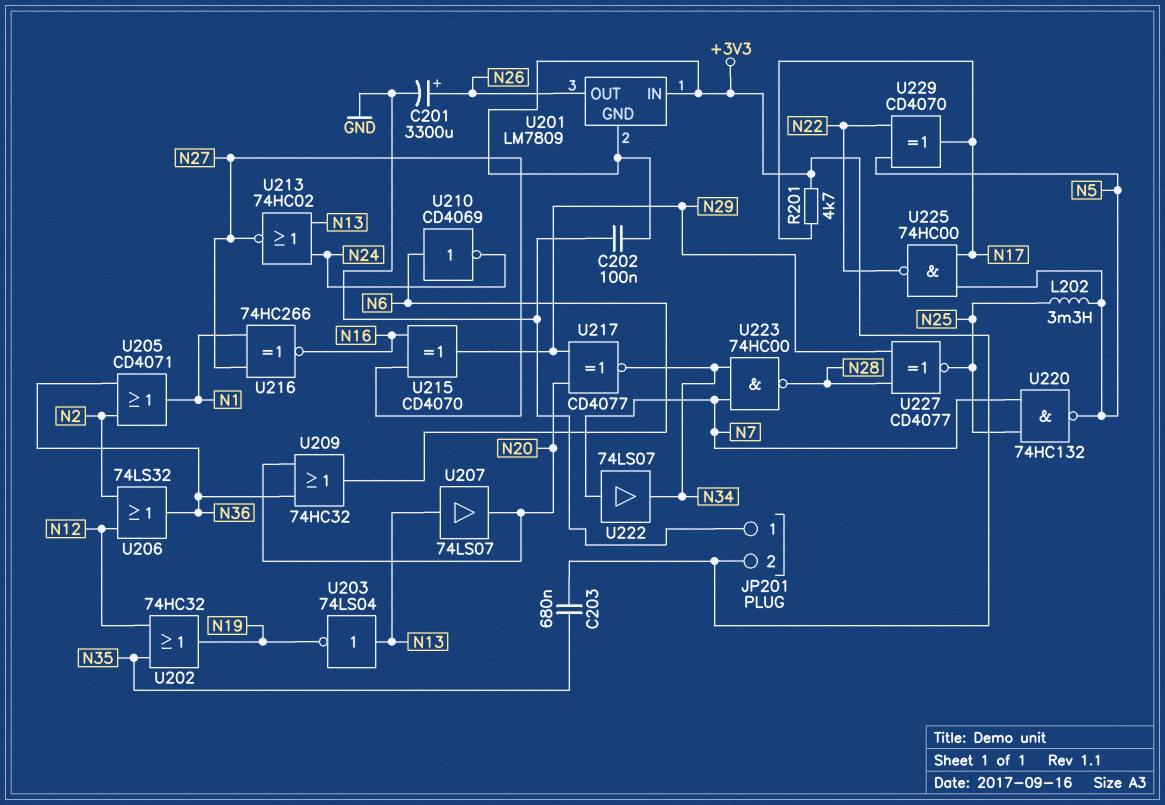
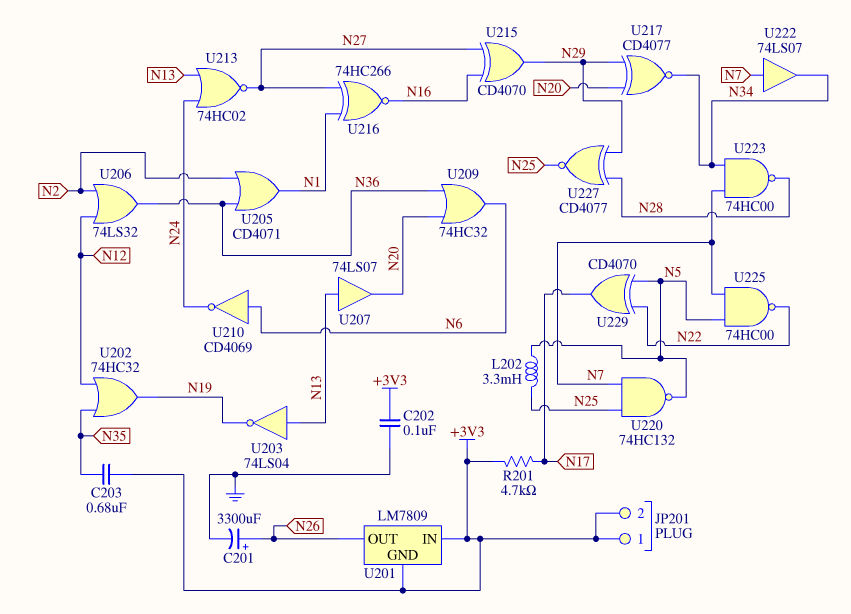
JP201 pin 1: GND -> +3V3
U225: NAND 74HC00 (in N5, in N17, out N22) -> NAND 74HC00 (in N5, in N7, out N22)

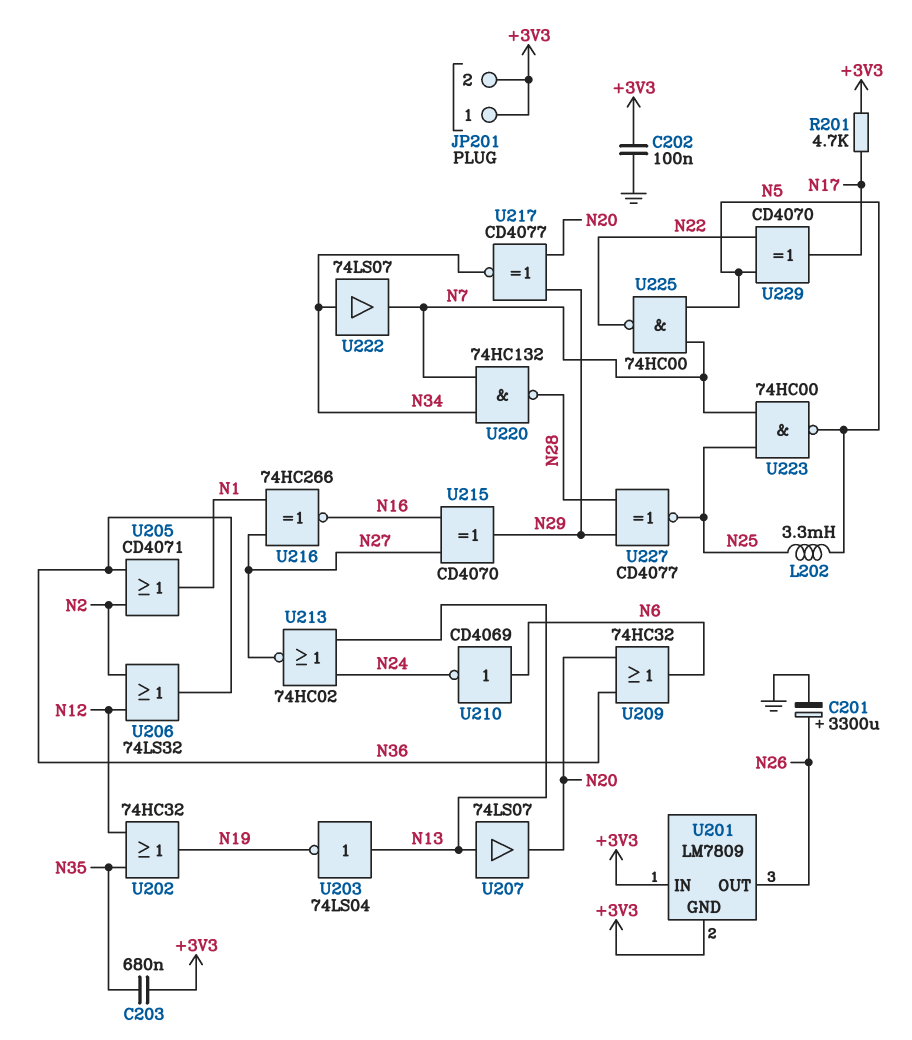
U220: NAND 74HC132 (in N7, in N25, out N5) -> NAND 74HC132 (in N7, in N34, out N28)
U222: buffer 74LS07 (in N7, out N34) -> buffer 74LS07 (in N34, out N7)
U223: NAND 74HC00 (in N7, in N34, out N28) -> NAND 74HC00 (in N7, in N25, out N5)

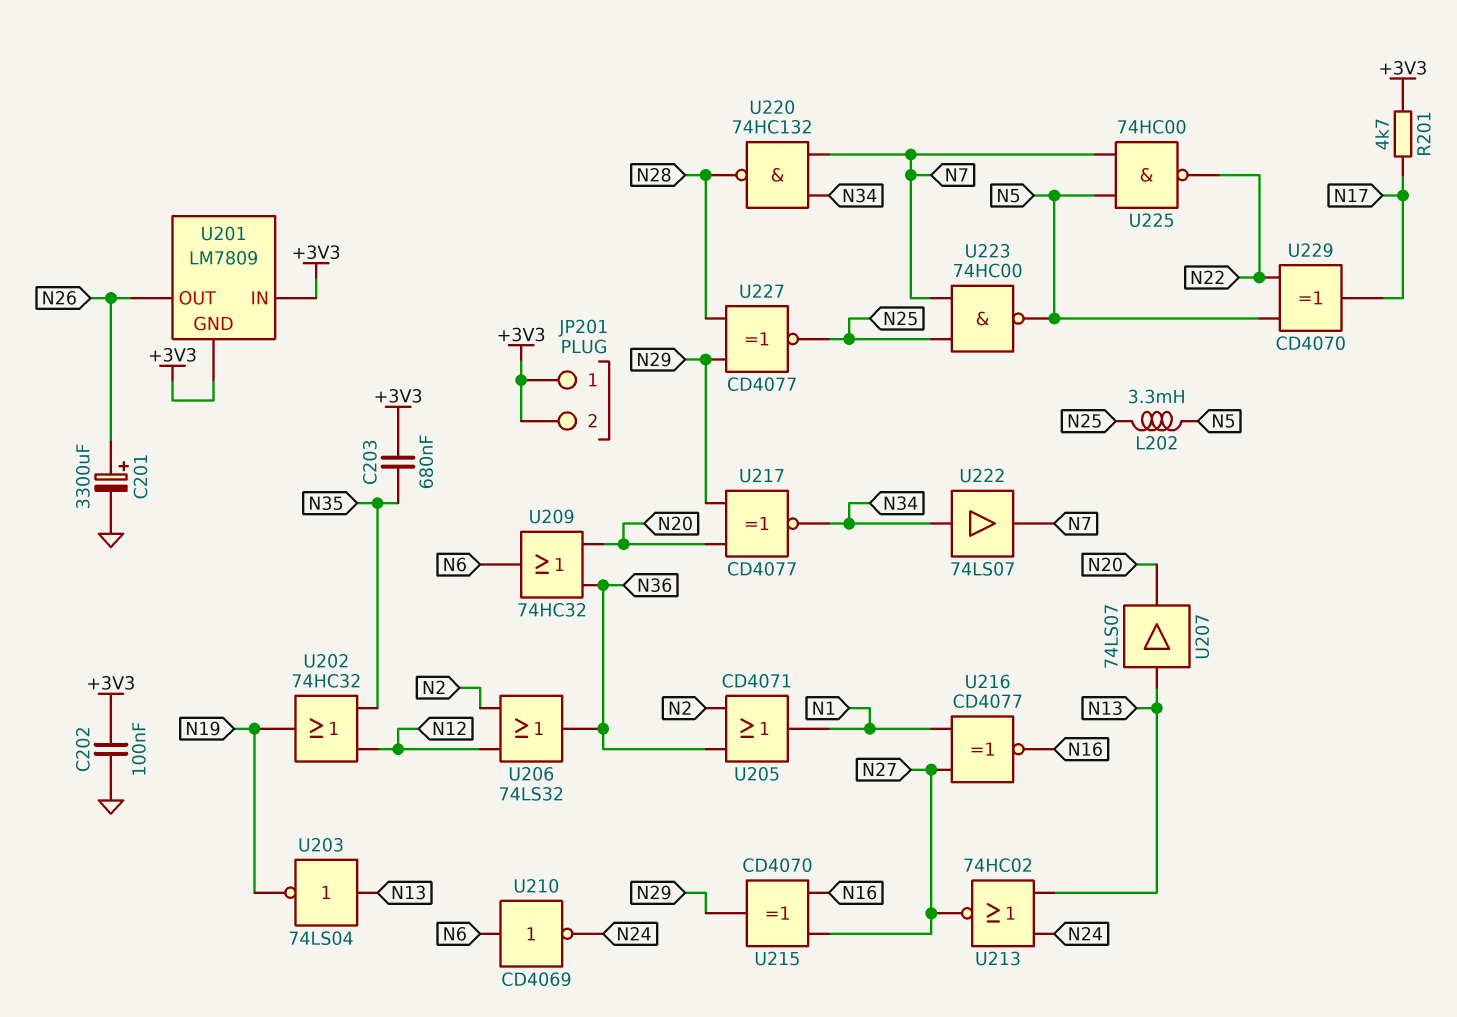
U216: XNOR 74HC266 (in N1, in N27, out N16) -> XNOR CD4077 (in N1, in N27, out N16)

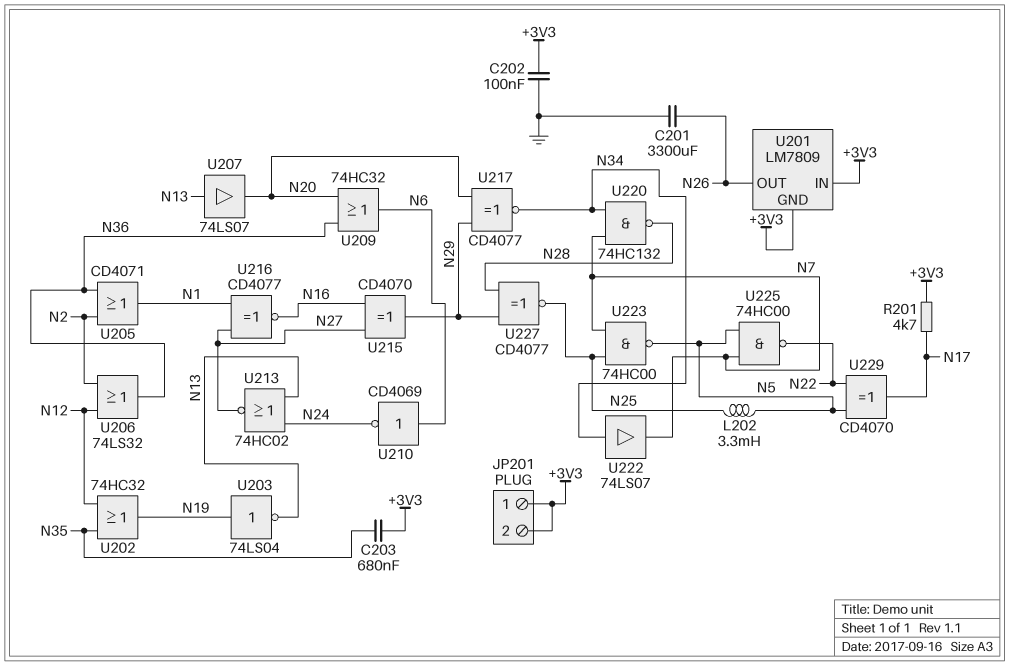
C201: 3300uF (plus N26, minus GND) -> 3300uF (GND, N26)
U203: NOT 74LS04 (in N13, out N19) -> NOT 74LS04 (in N19, out N13)

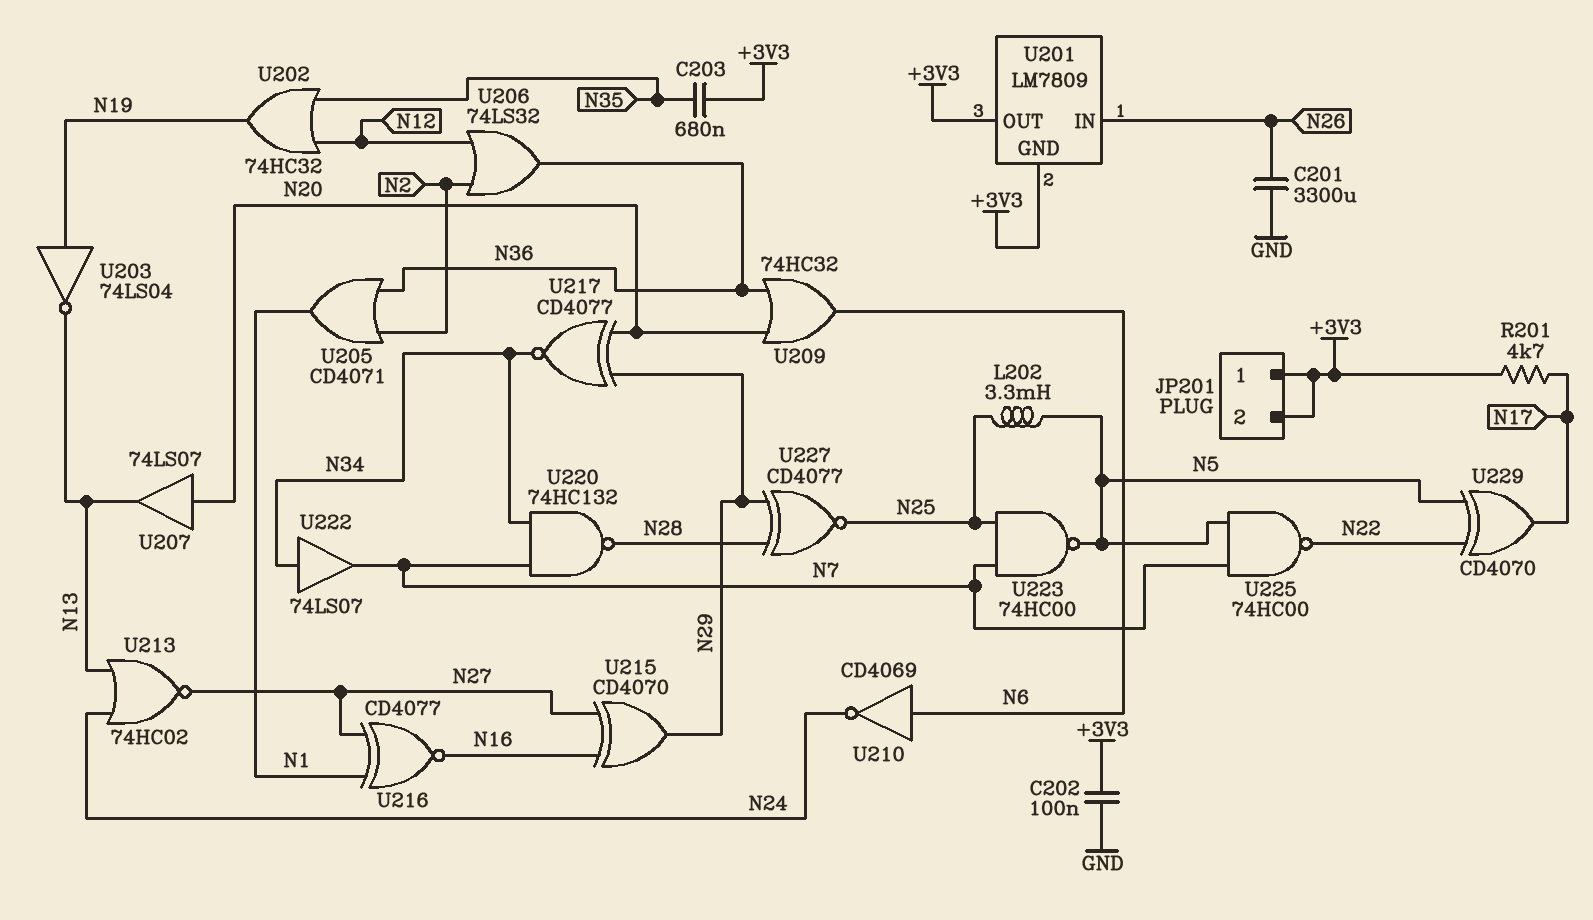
U201 pin IN: +3V3 -> N26
U201 pin OUT: N26 -> +3V3
U207: buffer 74LS07 (in N13, out N20) -> buffer 74LS07 (in N20, out N13)

